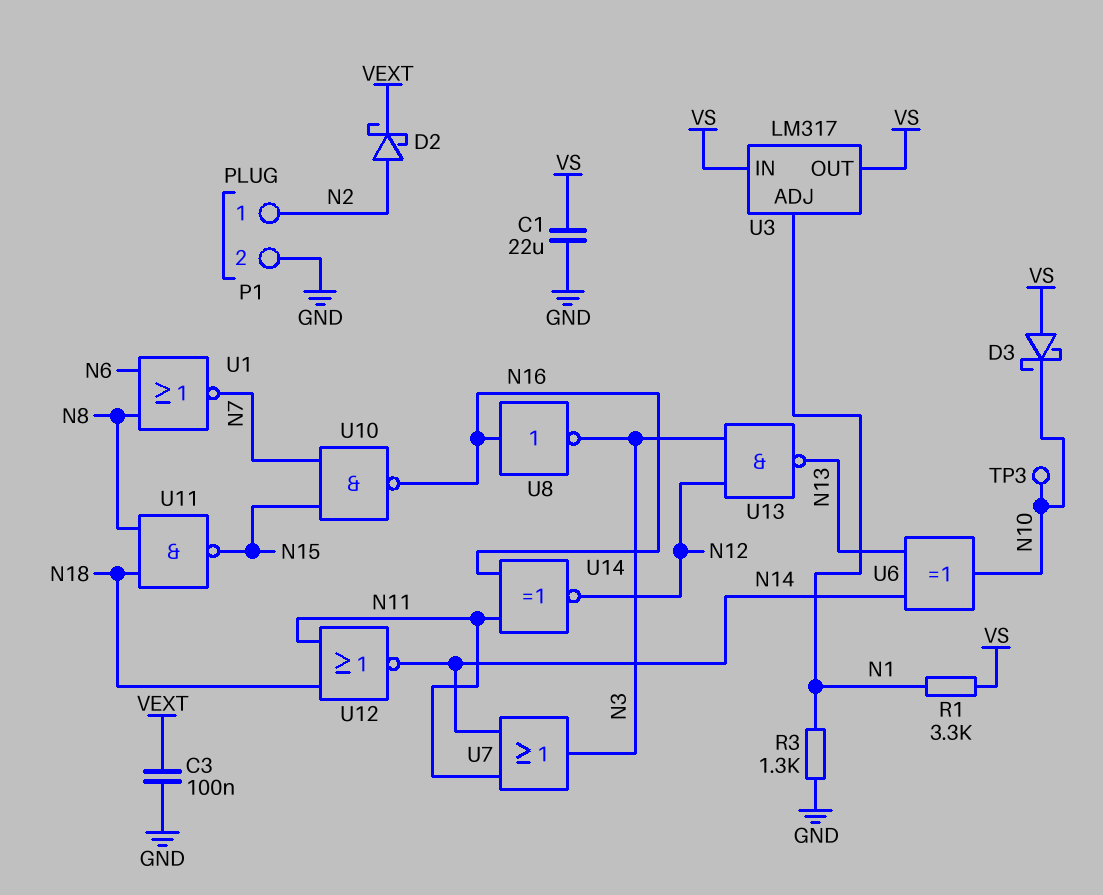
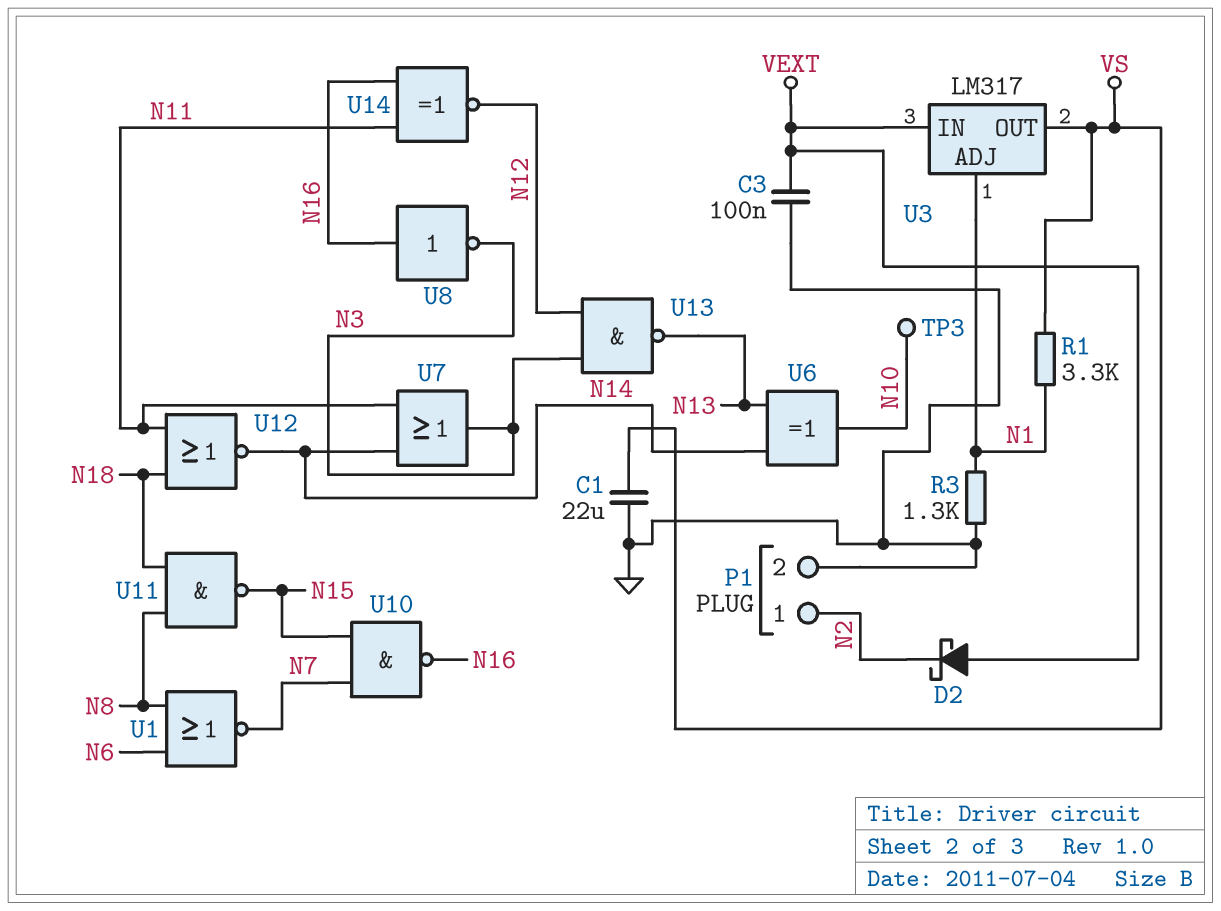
D2: schottky (A N2, K VEXT) -> schottky (A VEXT, K N2)
D3: schottky (A VS, K N10) -> none
U3 pin IN: VS -> VEXT

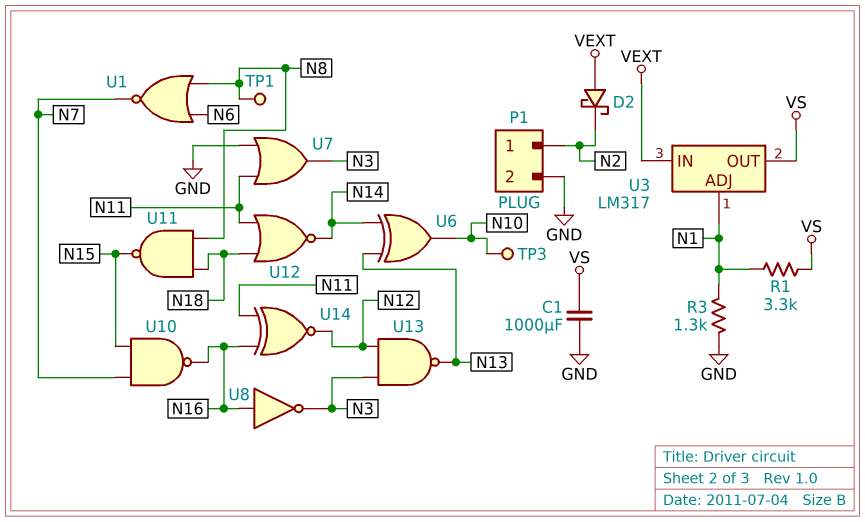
C1: 22uF (GND, VS) -> 1000uF (GND, VS)
C3: 100nF (GND, VEXT) -> none
TP1: none -> test point (N8)
U7: OR (in N11, in N14, out N3) -> OR (in GND, in N11, out N3)

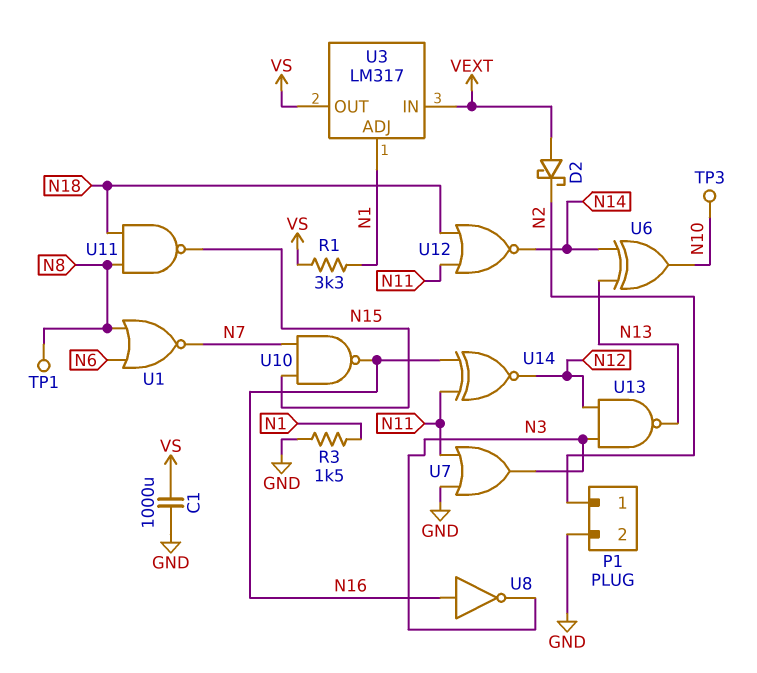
R3: 1.3k (GND, N1) -> 1.5k (GND, N1)

